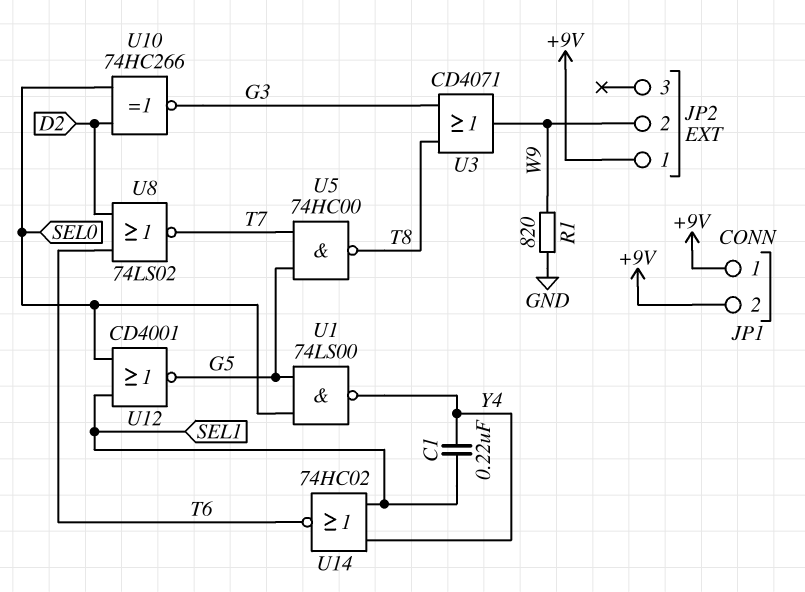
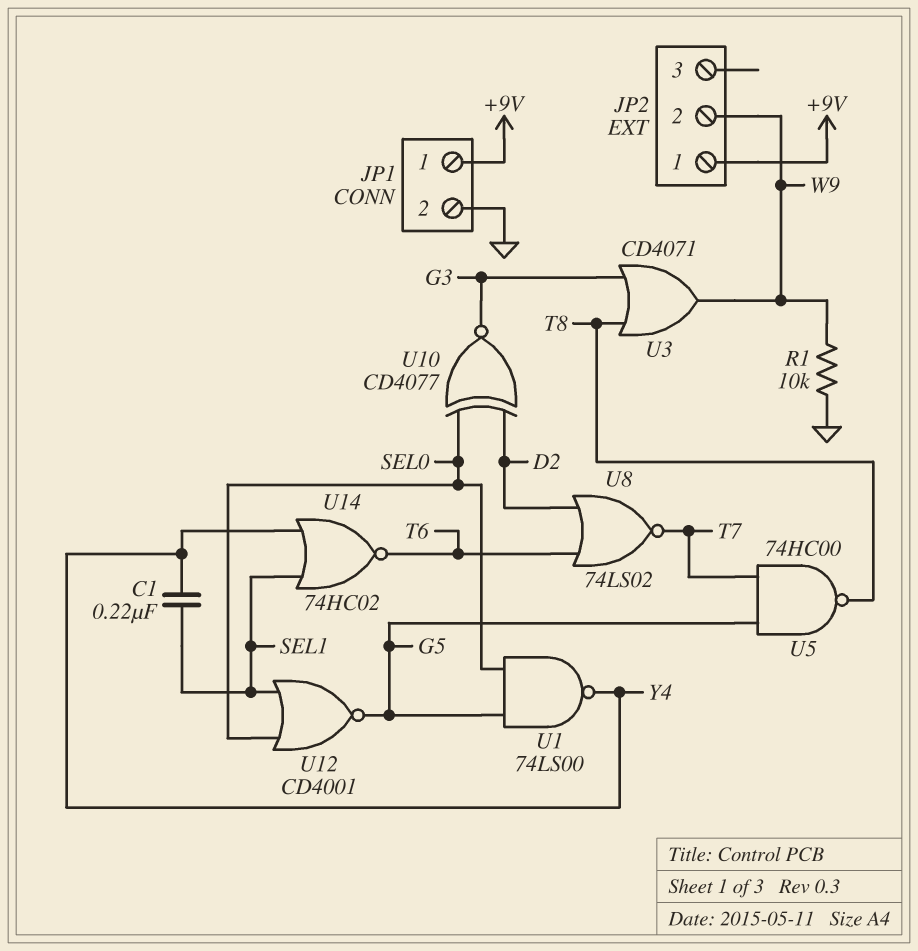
JP1 pin 2: +9V -> GND
R1: 820 (GND, W9) -> 10k (GND, W9)
U10: XNOR 74HC266 (in D2, in SEL0, out G3) -> XNOR CD4077 (in D2, in SEL0, out G3)

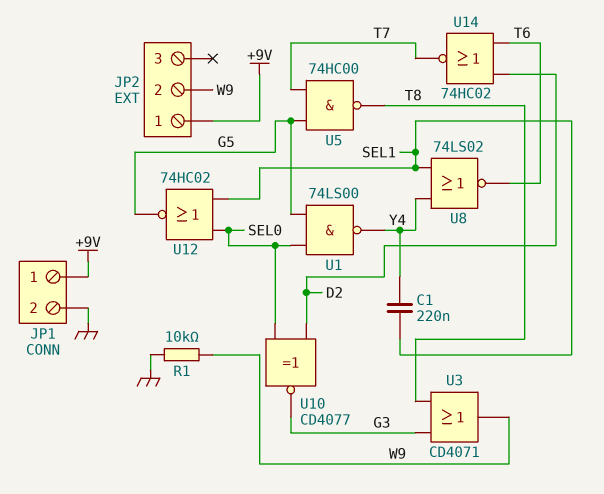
U8: NOR 74LS02 (in D2, in T6, out T7) -> NOR 74LS02 (in SEL1, in Y4, out T6)
U12: NOR CD4001 (in SEL0, in SEL1, out G5) -> NOR 74HC02 (in SEL0, in SEL1, out G5)
U14: NOR 74HC02 (in SEL1, in Y4, out T6) -> NOR 74HC02 (in D2, in T6, out T7)

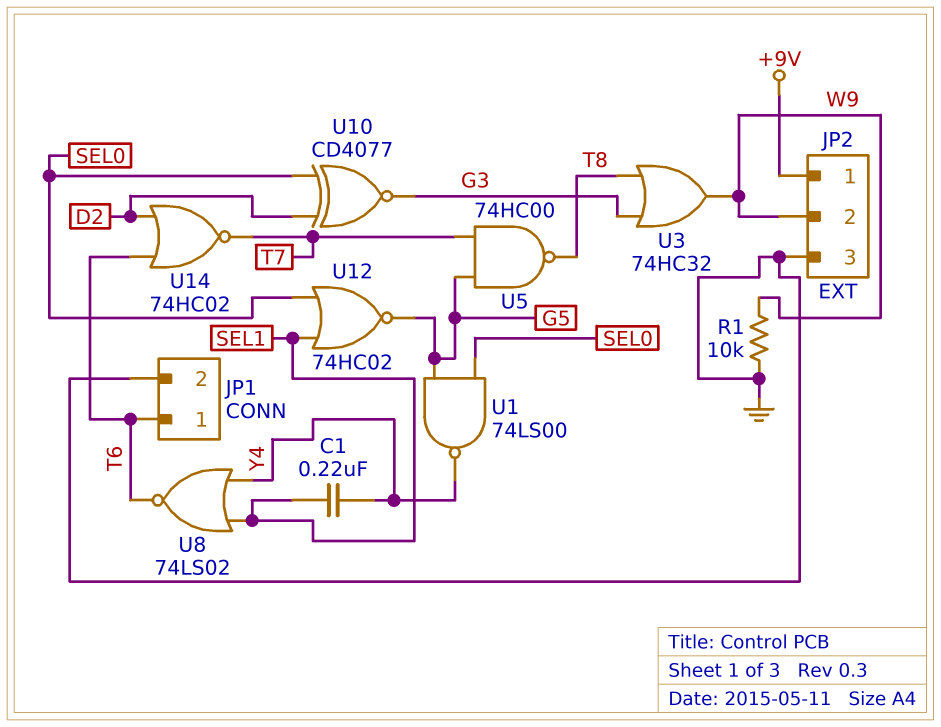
JP1 pin 1: +9V -> T6
JP2 pin 3: none -> GND
U3: OR CD4071 (in G3, in T8, out W9) -> OR 74HC32 (in G3, in T8, out W9)

